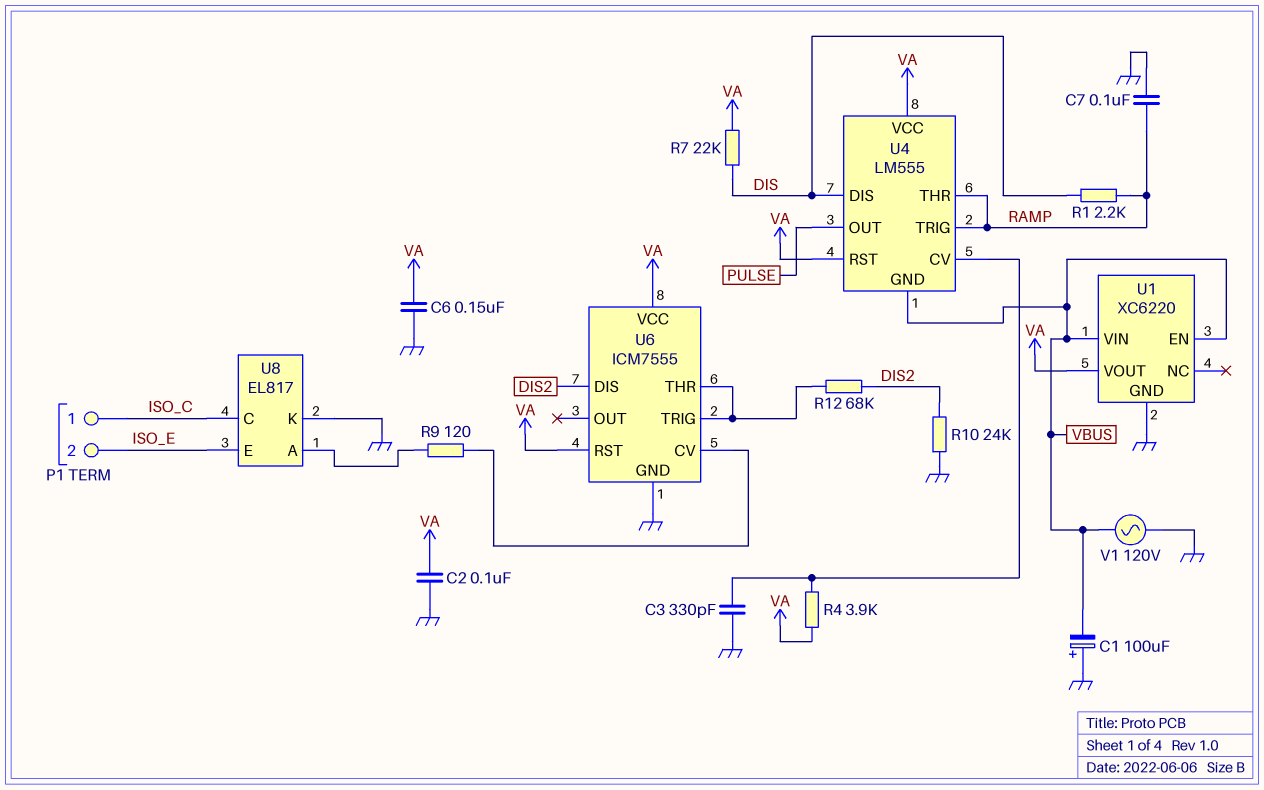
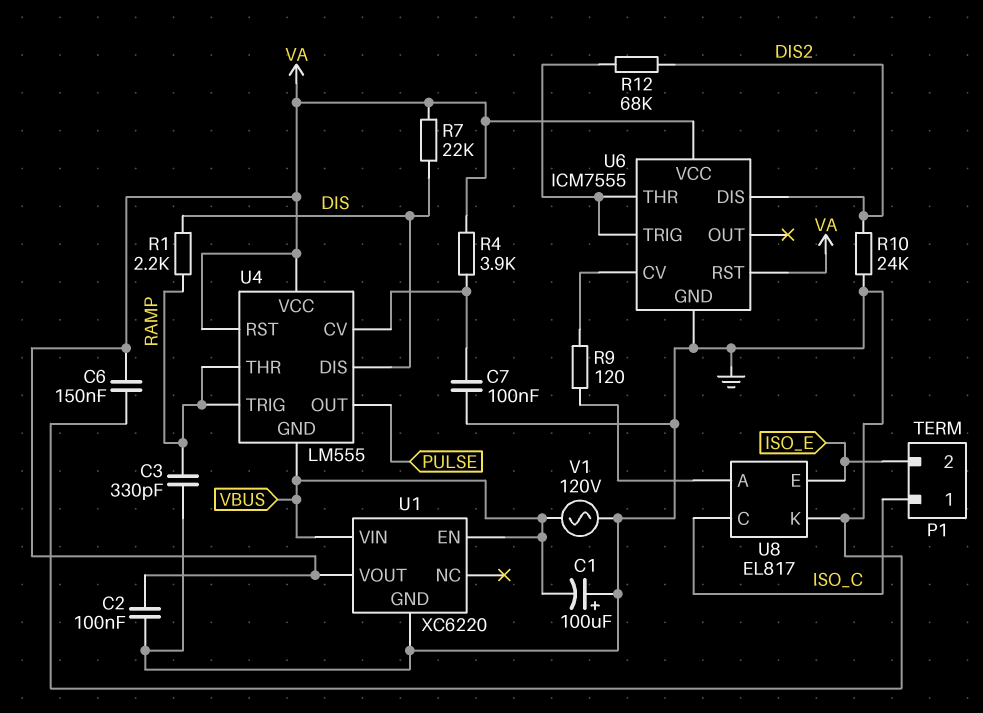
C3: 330pF (GND, U4/CV) -> 330pF (GND, RAMP)
C7: 100nF (GND, RAMP) -> 100nF (GND, U4/CV)

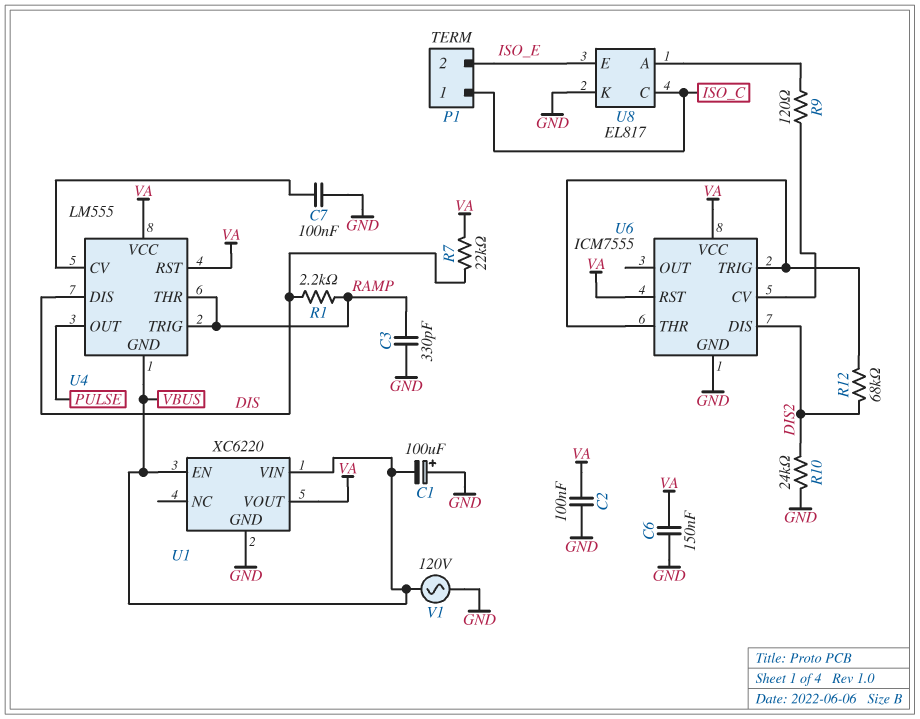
R4: 3.9k (U4/CV, VA) -> none

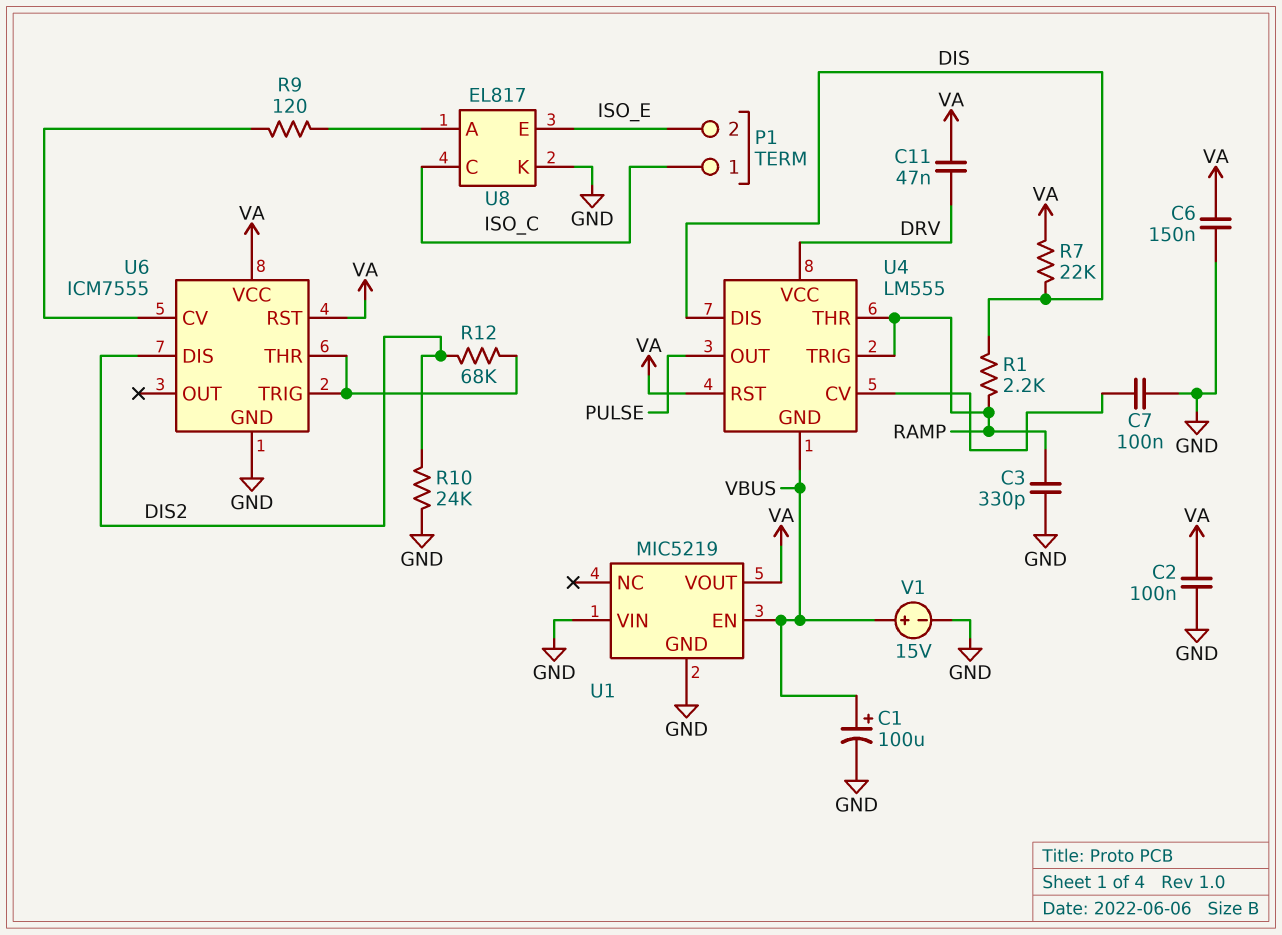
C1: 100uF (plus GND, minus VBUS) -> 100uF (plus VBUS, minus GND)
C11: none -> 47nF (DRV, VA)
U1: XC6220 -> MIC5219
U1 pin VIN: VBUS -> GND
U4 pin VCC: VA -> DRV
V1: AC 120V (GND, VBUS) -> 15V (plus VBUS, minus GND)

